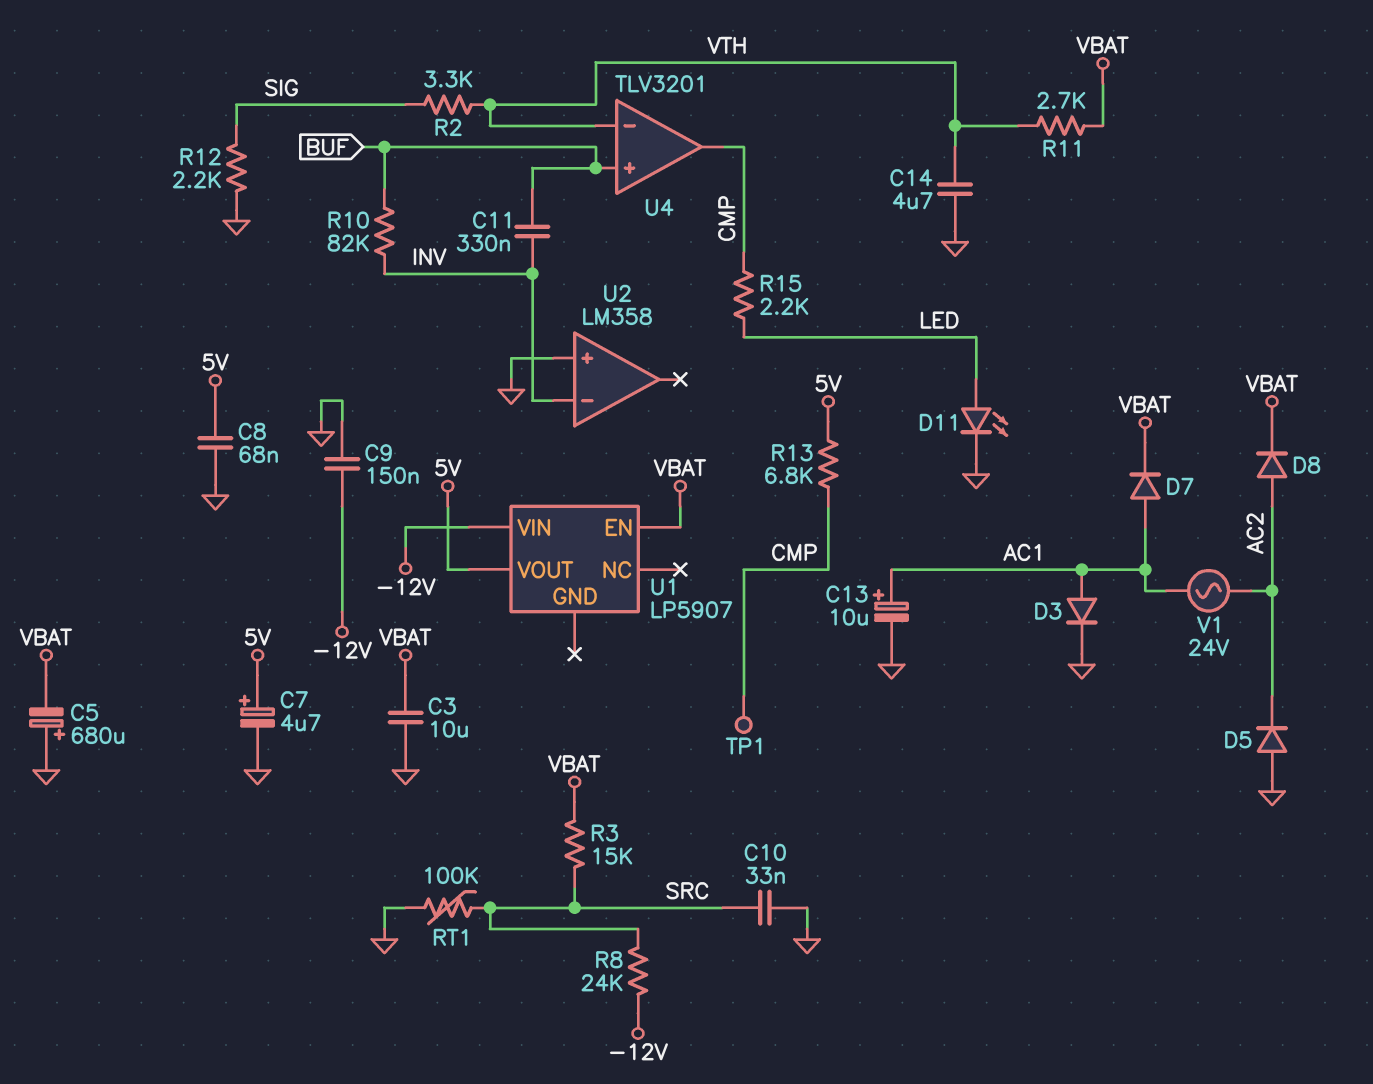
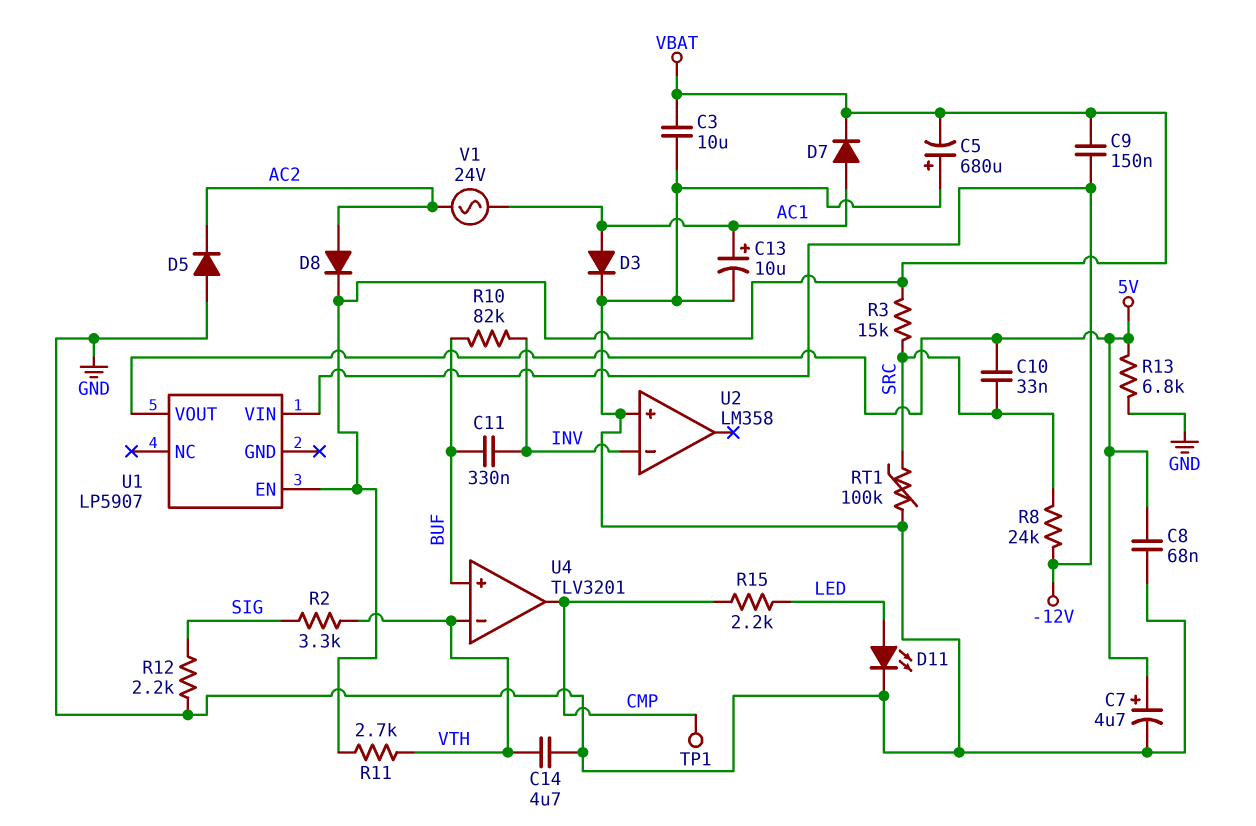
C9: 150nF (-12V, GND) -> 150nF (-12V, VBAT)
C10: 33nF (GND, SRC) -> 33nF (5V, SRC)
R13: 6.8k (5V, CMP) -> 6.8k (5V, GND)

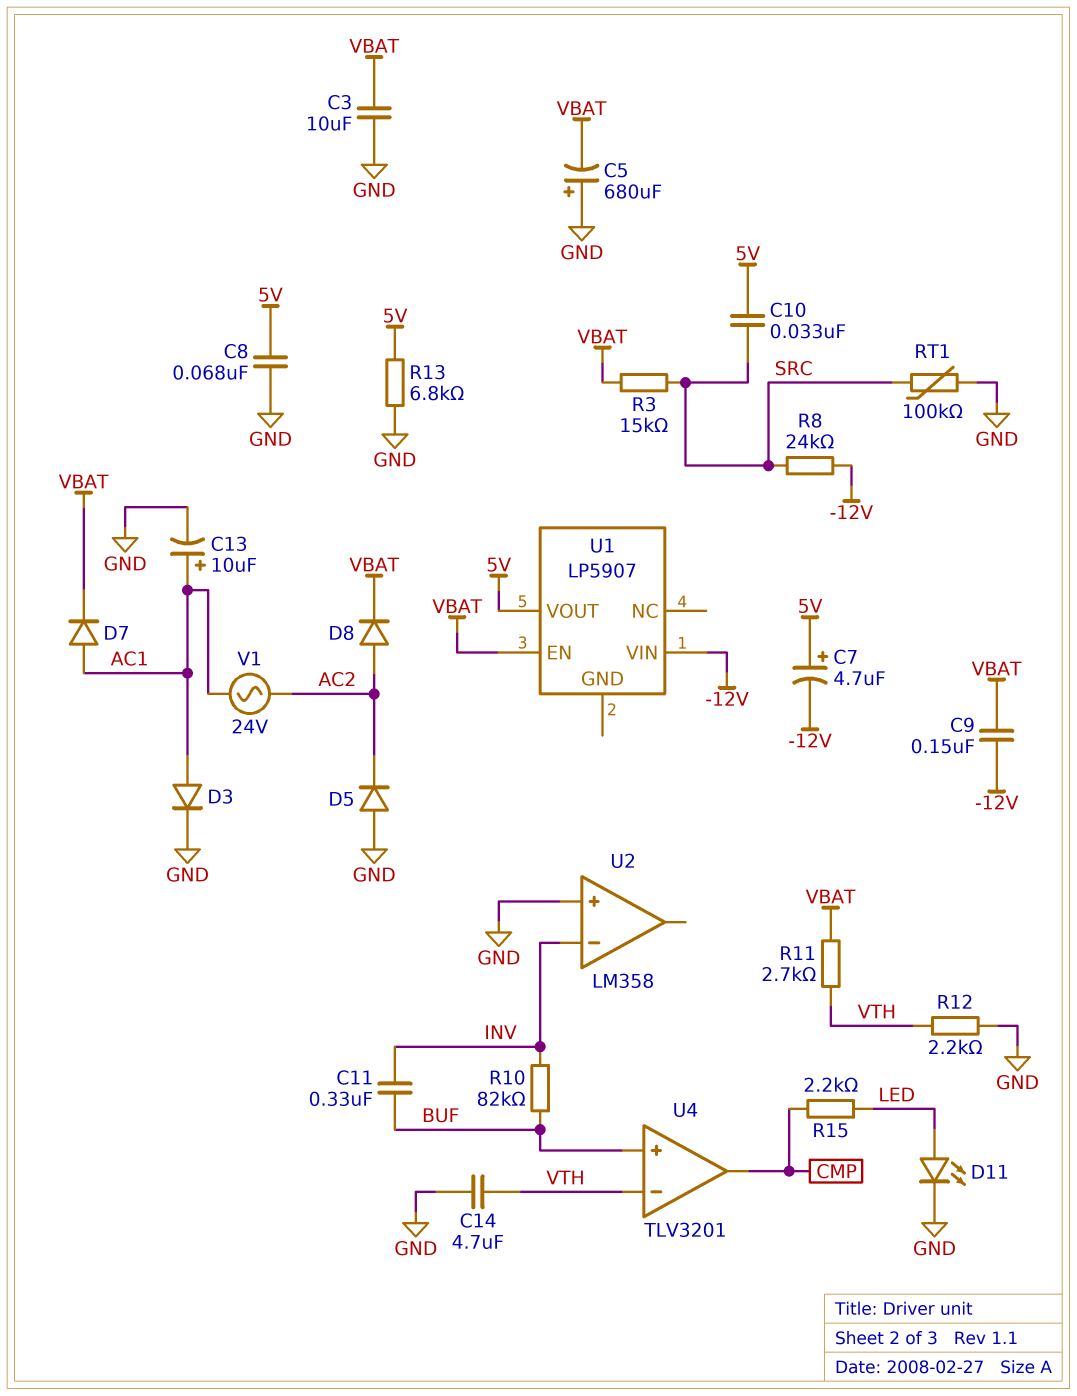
C7: 4.7uF (plus 5V, minus GND) -> 4.7uF (plus 5V, minus -12V)
R2: 3.3k (SIG, VTH) -> none
R12: 2.2k (GND, SIG) -> 2.2k (GND, VTH)
TP1: test point (CMP) -> none

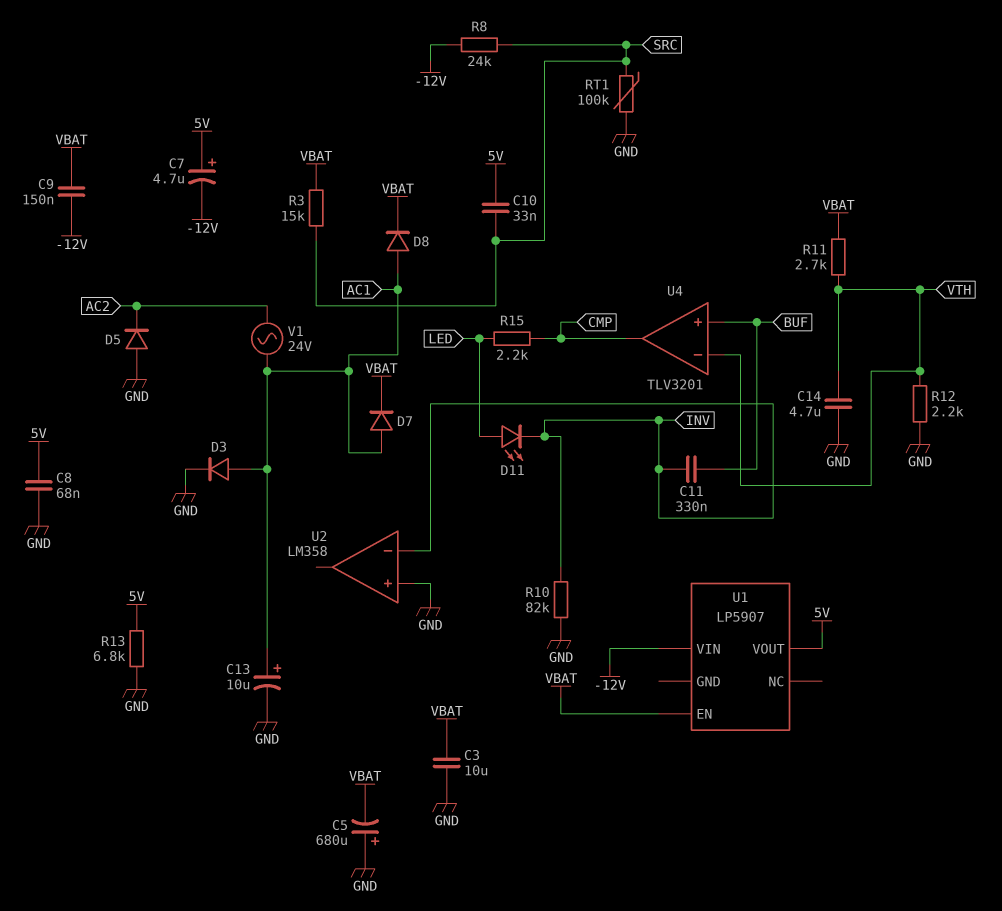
D8: diode (A AC2, K VBAT) -> diode (A AC1, K VBAT)
D11: LED (A LED, K GND) -> LED (A LED, K INV)
R10: 82k (BUF, INV) -> 82k (GND, INV)

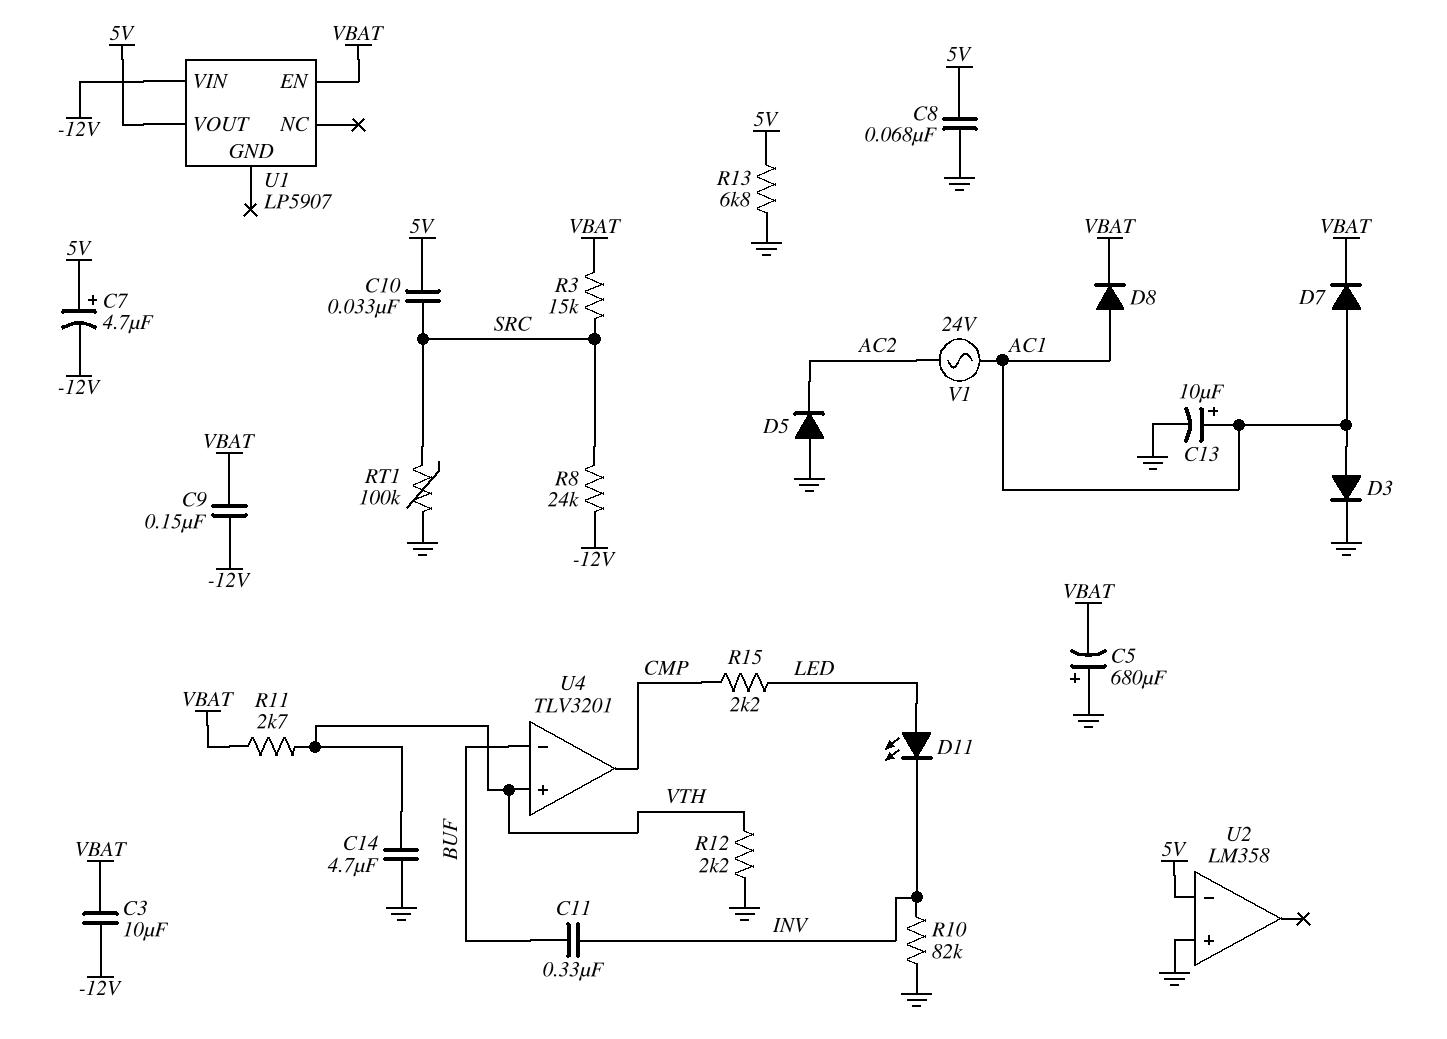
C3: 10uF (GND, VBAT) -> 10uF (-12V, VBAT)
U2 pin in-: INV -> 5V
U4 pin in+: BUF -> VTH
U4 pin in-: VTH -> BUF

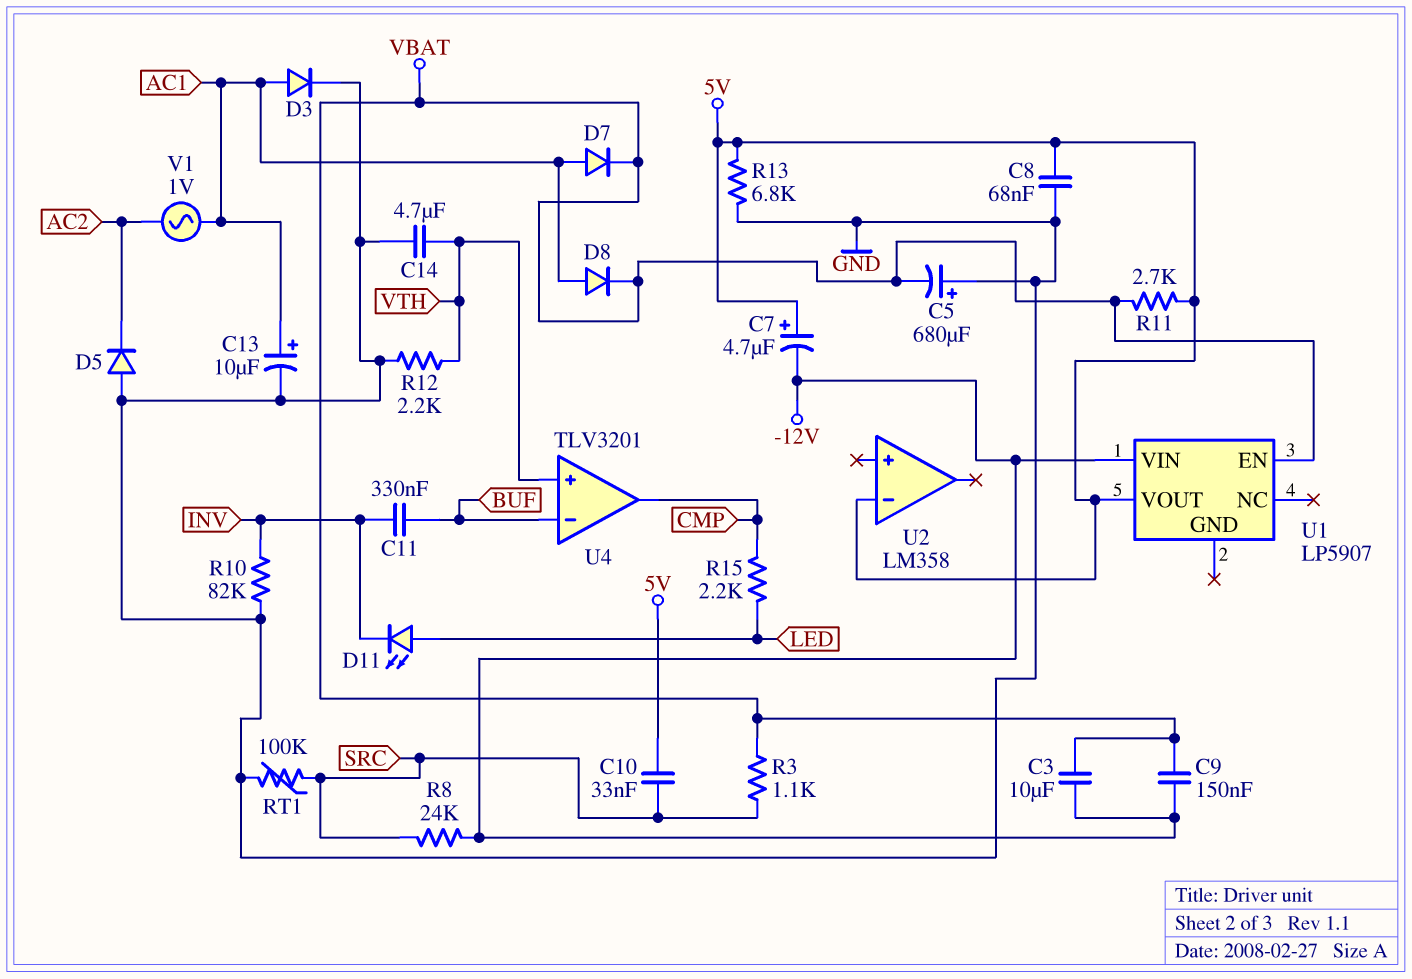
R3: 15k (SRC, VBAT) -> 1.1k (SRC, VBAT)
R11: 2.7k (VBAT, VTH) -> 2.7k (5V, VBAT)
U2 pin in+: GND -> none
V1: AC 24V (AC1, AC2) -> AC 1V (AC1, AC2)

